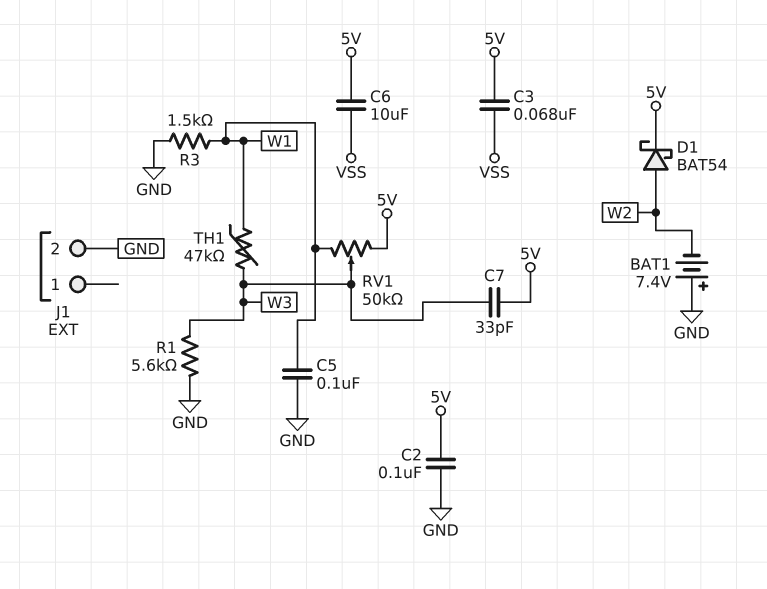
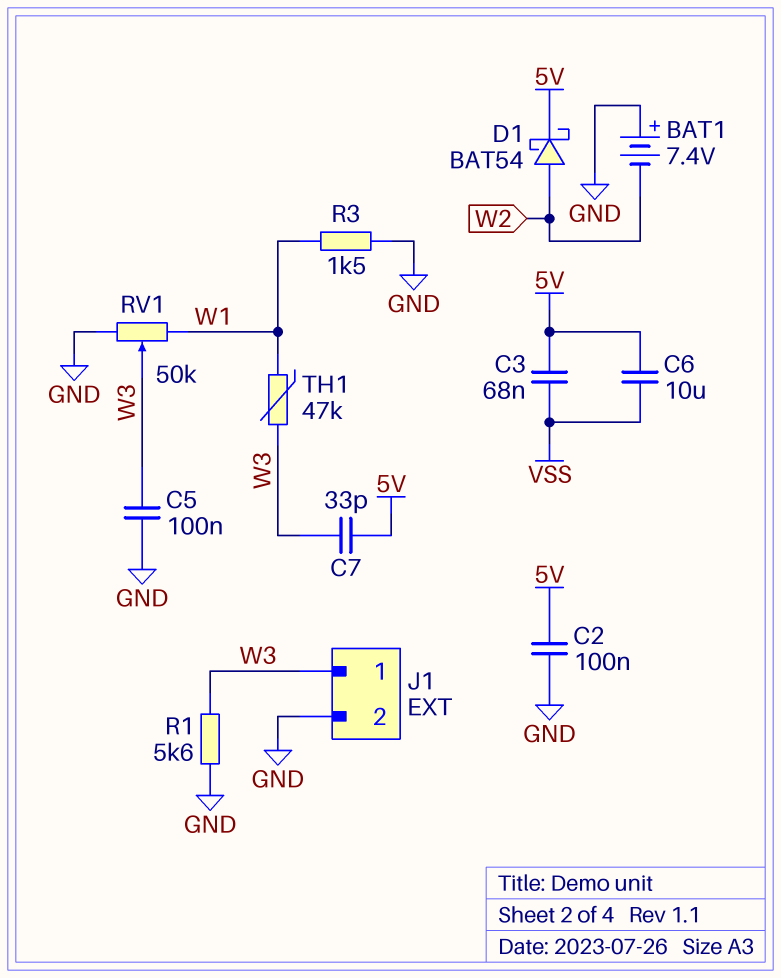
C5: 100nF (GND, W1) -> 100nF (GND, W3)
J1 pin 1: none -> W3
RV1: 50k (5V, W1, wiper W3) -> 50k (GND, W1, wiper W3)

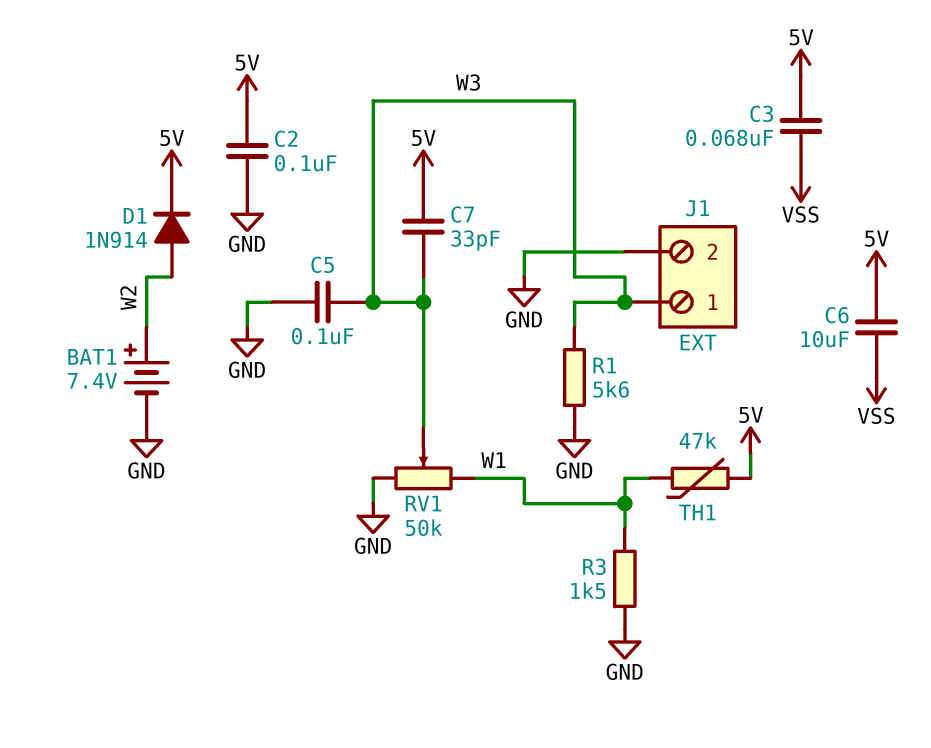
BAT1: 7.4V (plus GND, minus W2) -> 7.4V (plus W2, minus GND)
D1: schottky BAT54 (A W2, K 5V) -> diode 1N914 (A W2, K 5V)
TH1: 47k (W1, W3) -> 47k (5V, W1)

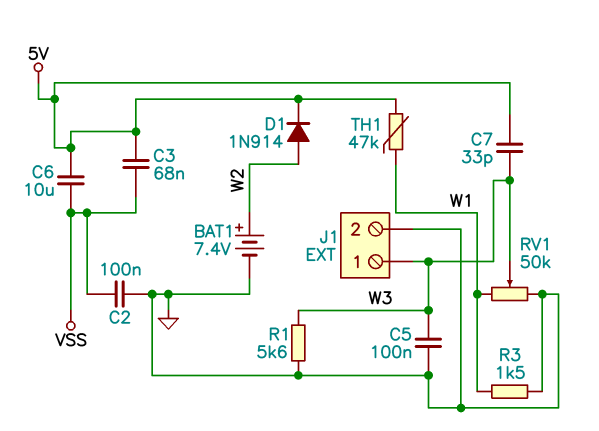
C2: 100nF (5V, GND) -> 100nF (GND, VSS)

